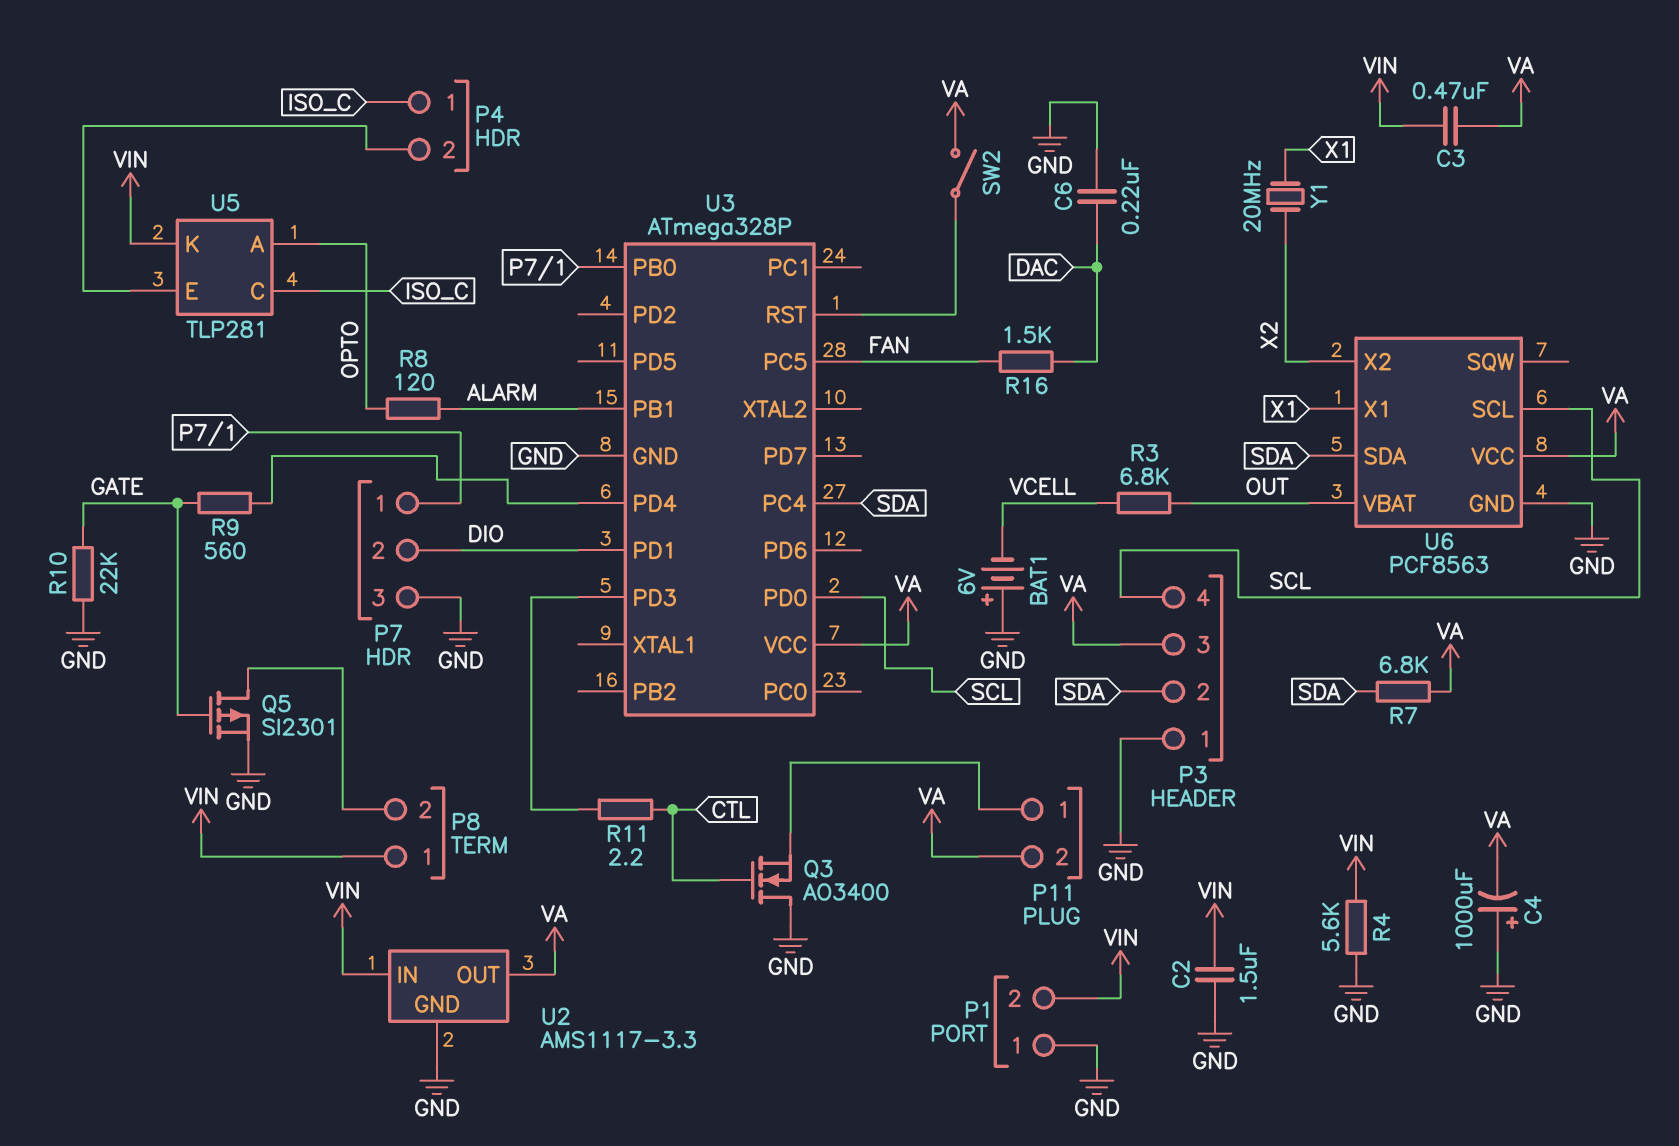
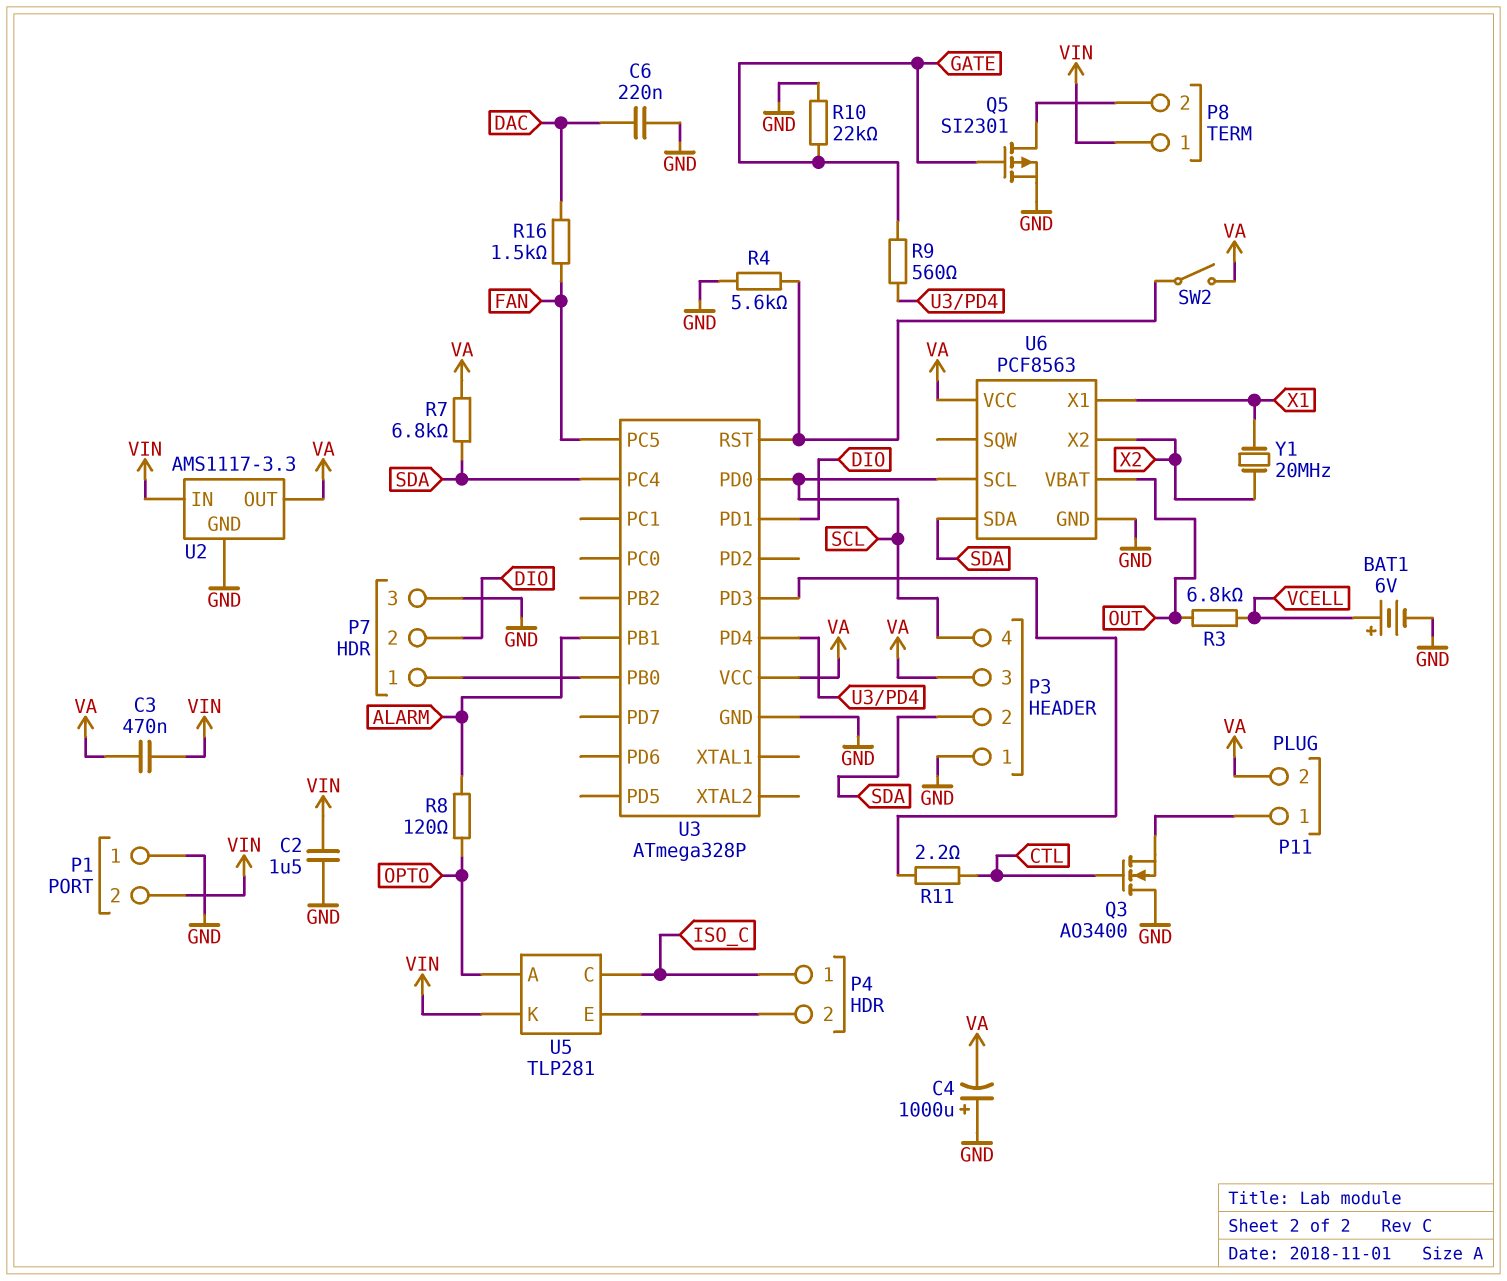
BAT1: 6V (plus GND, minus VCELL) -> 6V (plus VCELL, minus GND)
R4: 5.6k (GND, VIN) -> 5.6k (GND, U3/RST)

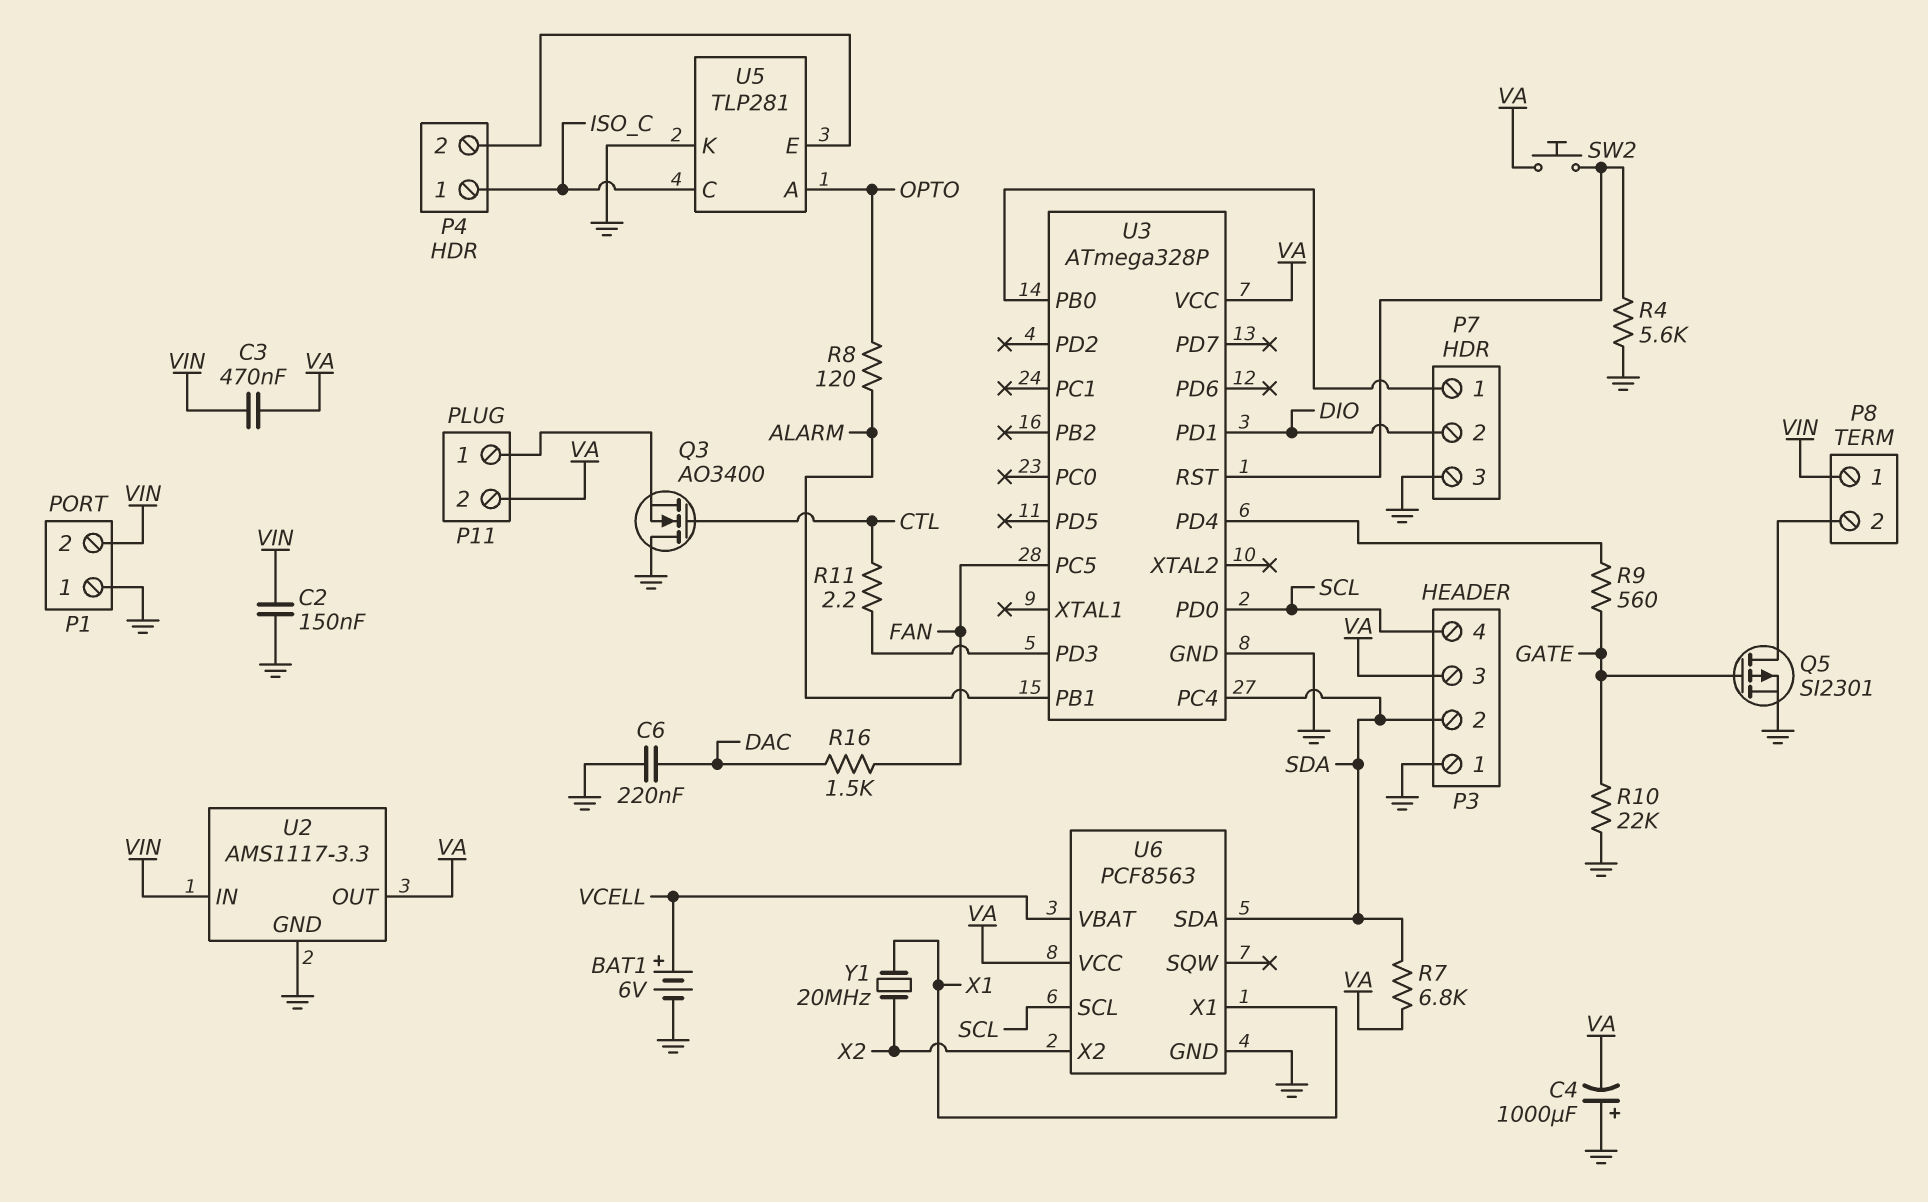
C2: 1.5uF (GND, VIN) -> 150nF (GND, VIN)
R3: 6.8k (OUT, VCELL) -> none
SW2: switch (U3/RST, VA) -> button (U3/RST, VA)
U5 pin K: VIN -> GND
U6 pin VBAT: OUT -> VCELL

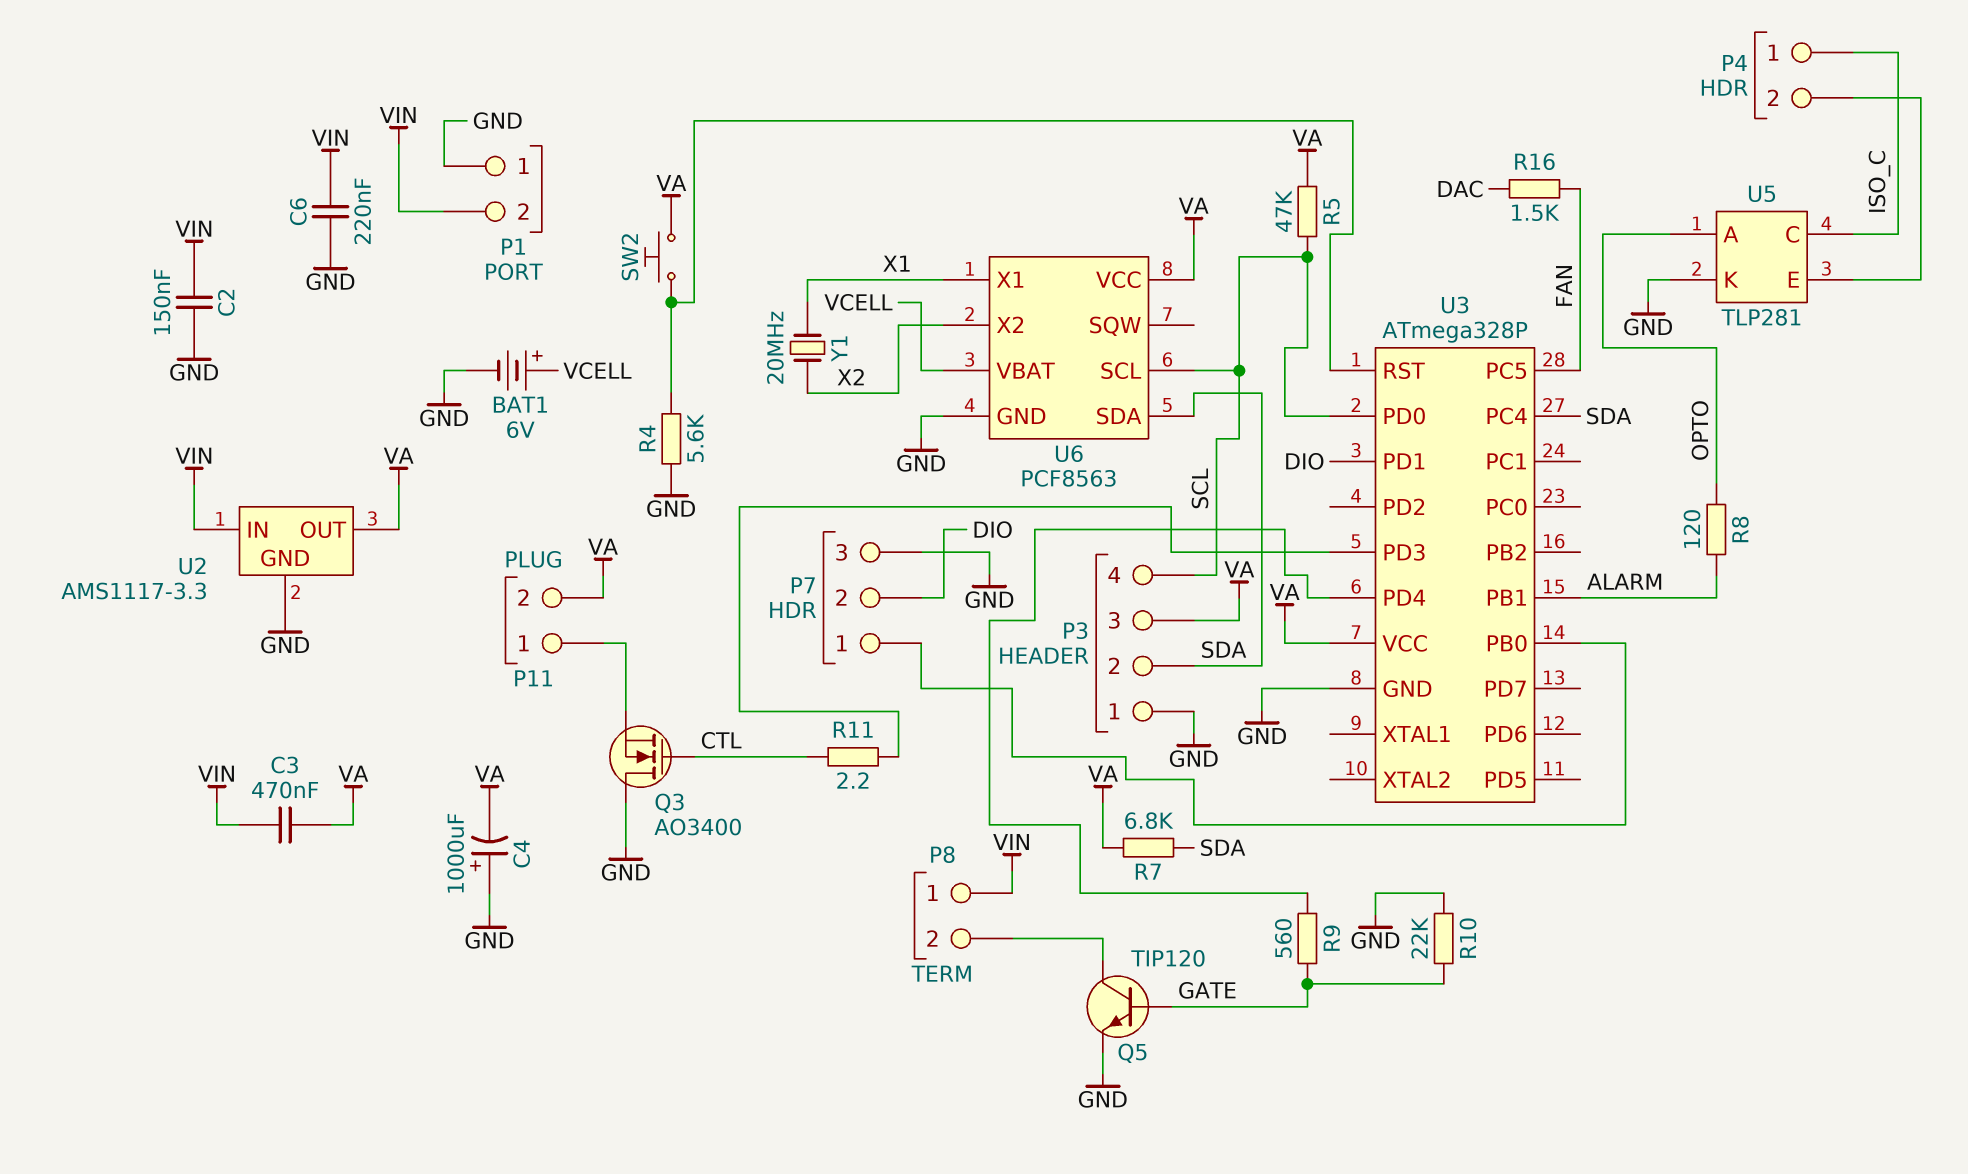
C6: 220nF (DAC, GND) -> 220nF (GND, VIN)
Q5: PMOS SI2301 (G GATE, D P8/2, S GND) -> NPN TIP120 (B GATE, C P8/2, E GND)
R5: none -> 47k (SCL, VA)

